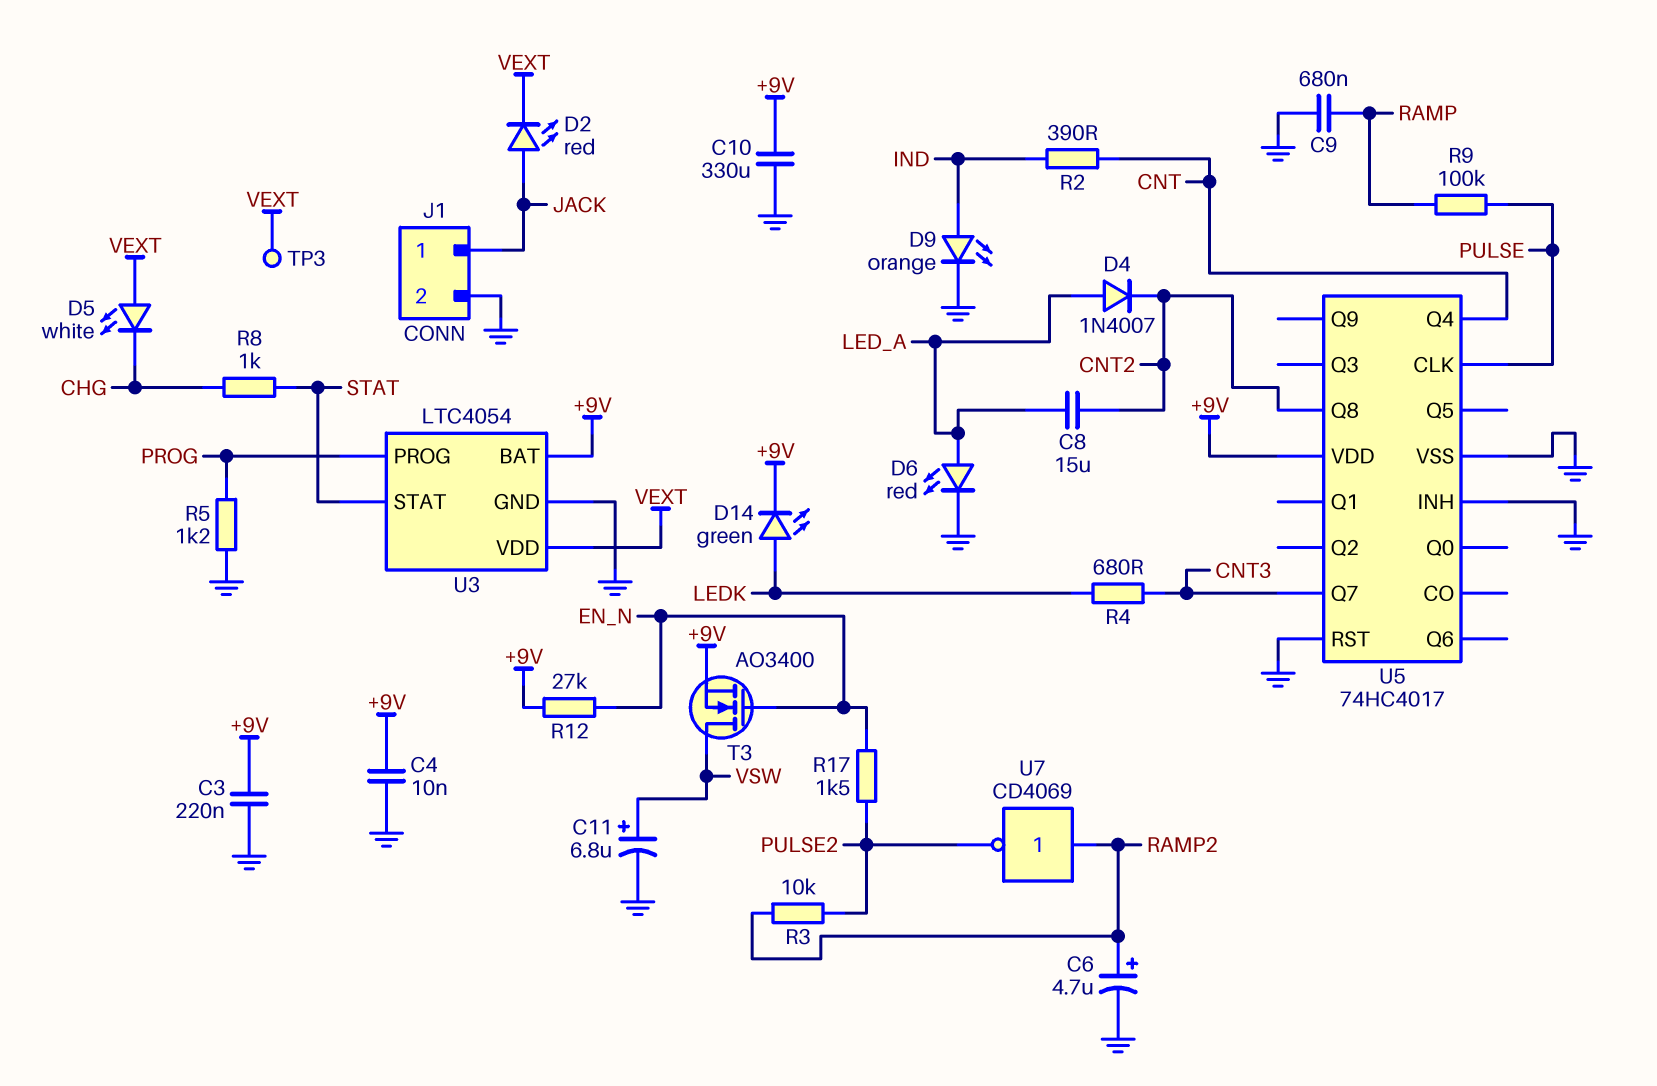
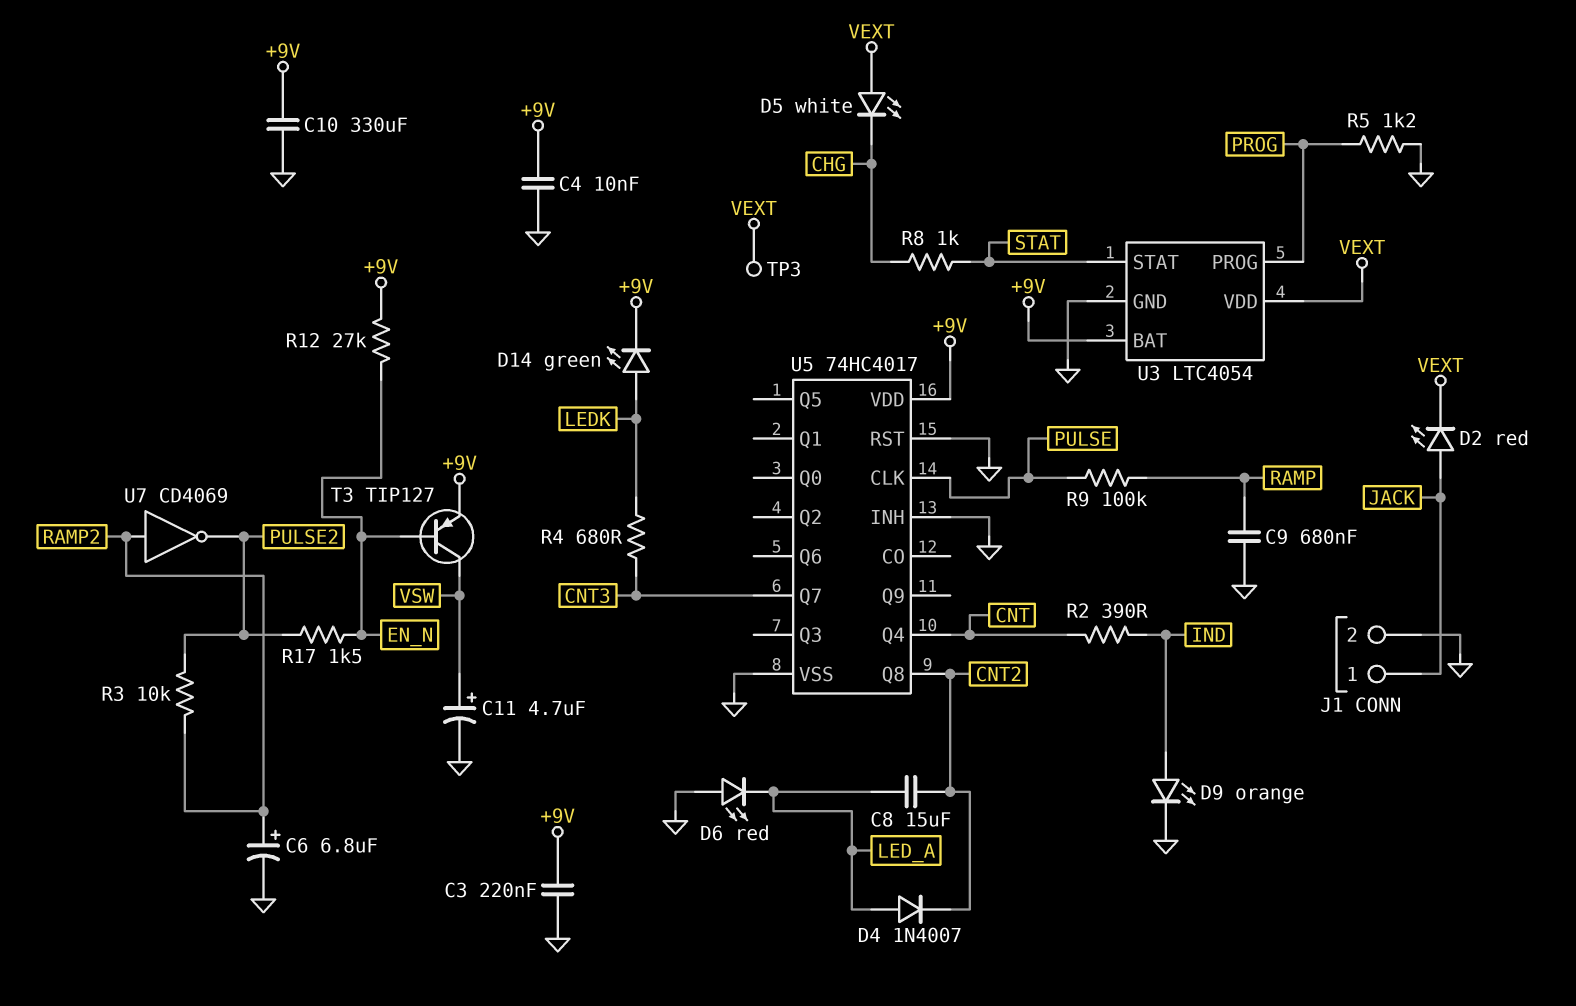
C6: 4.7uF (plus RAMP2, minus GND) -> 6.8uF (plus RAMP2, minus GND)
C11: 6.8uF (plus VSW, minus GND) -> 4.7uF (plus VSW, minus GND)
D6: LED red (A LED_A, K GND) -> LED red (A GND, K LED_A)
T3: NMOS AO3400 (G EN_N, D VSW, S +9V) -> PNP TIP127 (B EN_N, C VSW, E +9V)

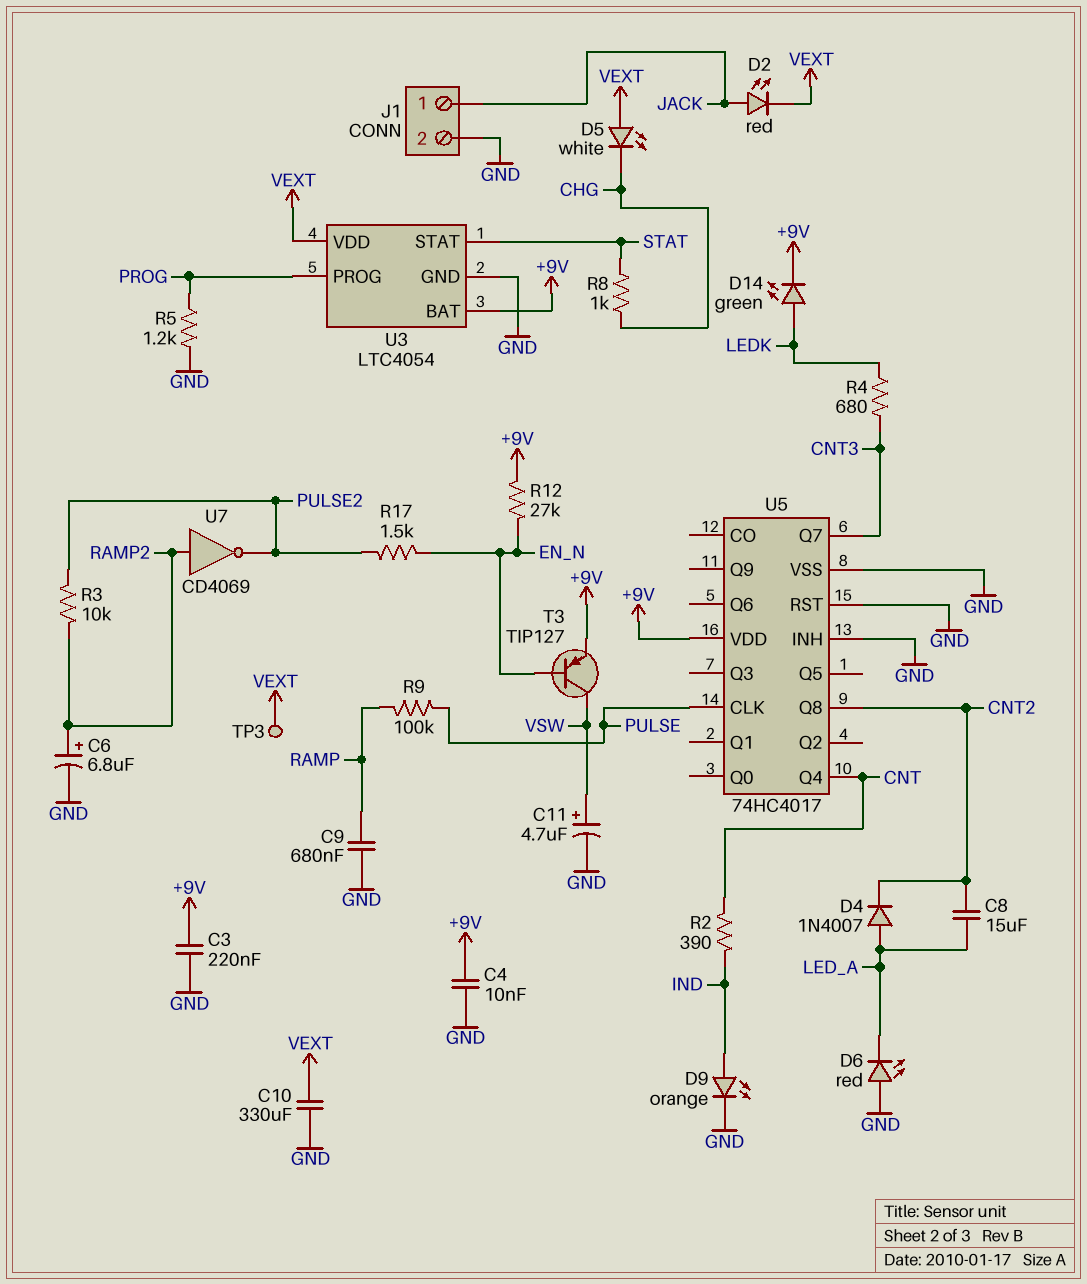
C10: 330uF (+9V, GND) -> 330uF (GND, VEXT)

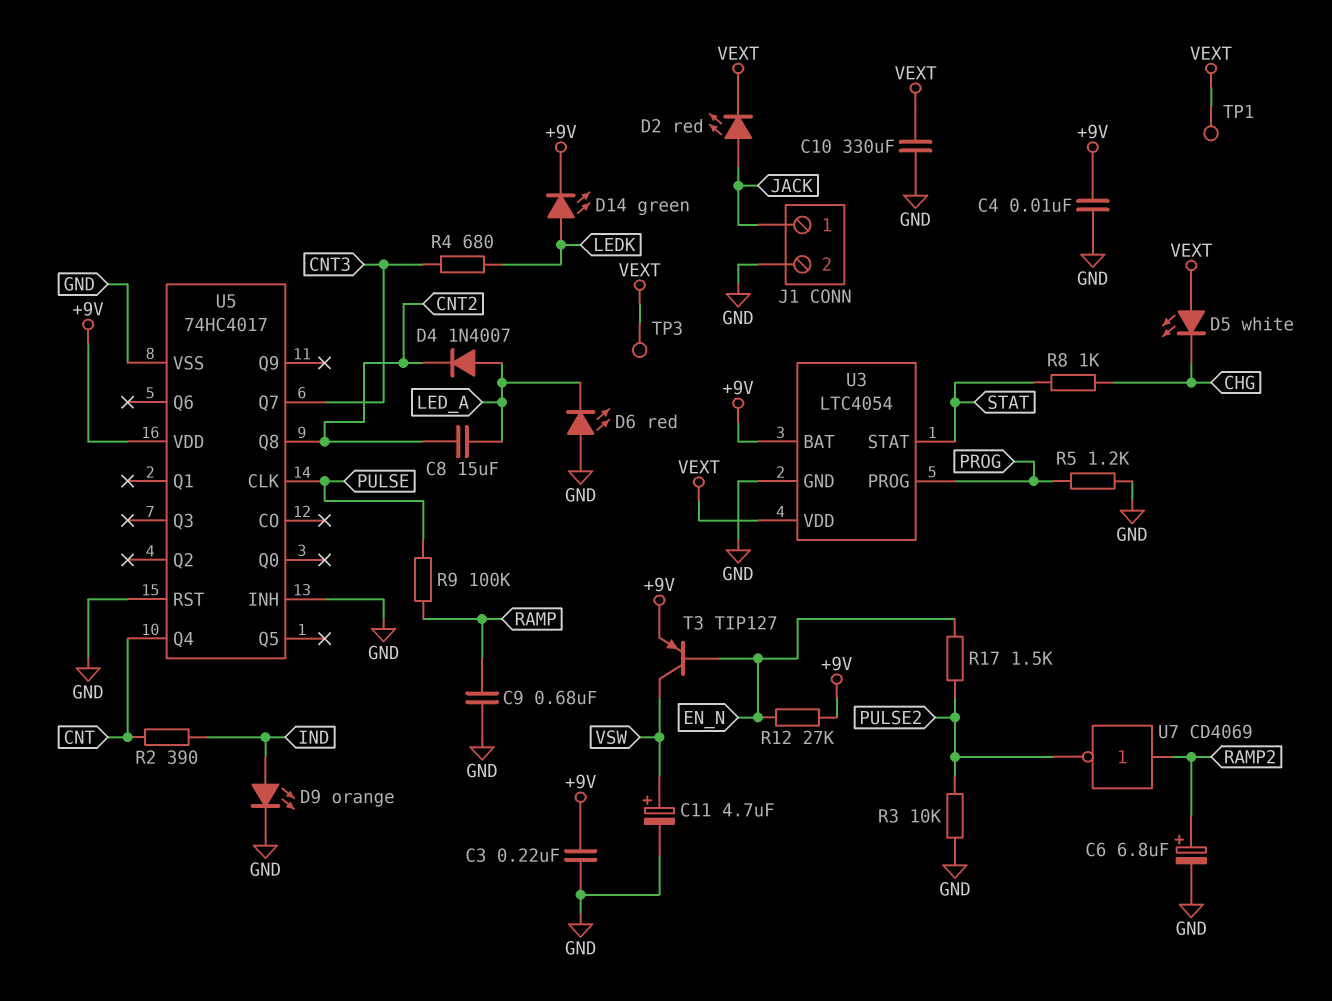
R3: 10k (PULSE2, RAMP2) -> 10k (GND, PULSE2)
TP1: none -> test point (VEXT)

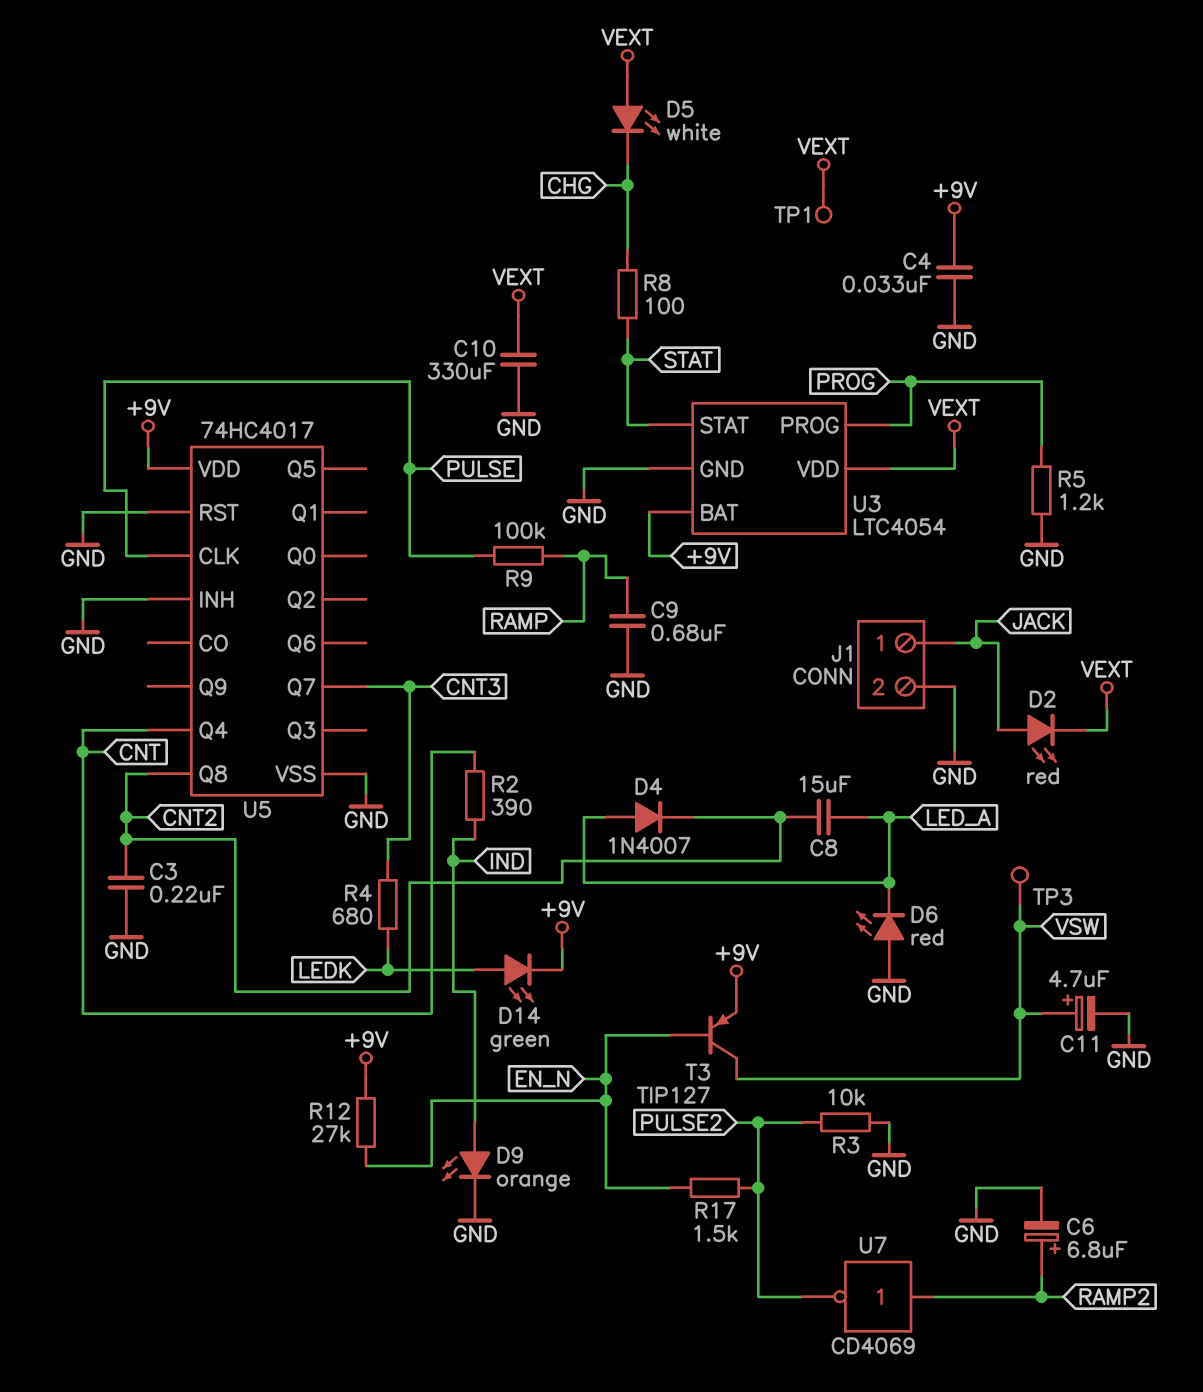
C3: 220nF (+9V, GND) -> 220nF (CNT2, GND)
C4: 10nF (+9V, GND) -> 33nF (+9V, GND)
R8: 1k (CHG, STAT) -> 100 (CHG, STAT)
TP3: test point (VEXT) -> test point (VSW)

